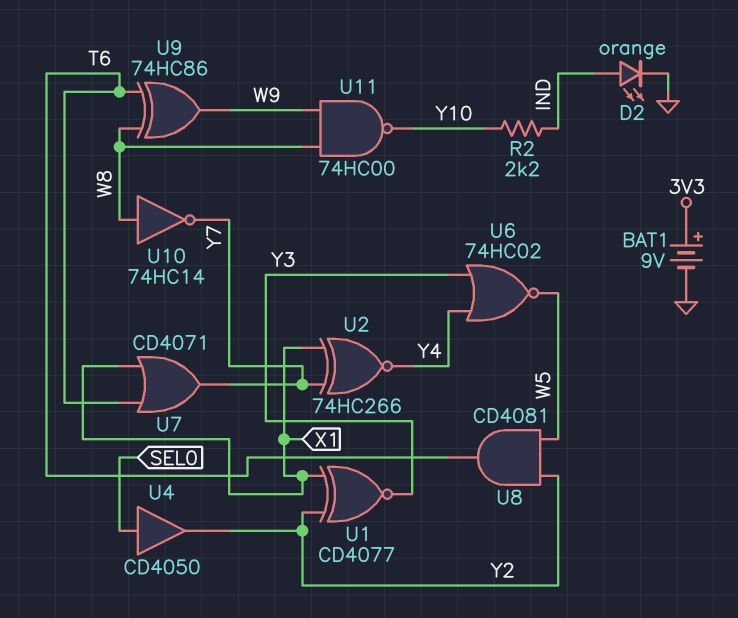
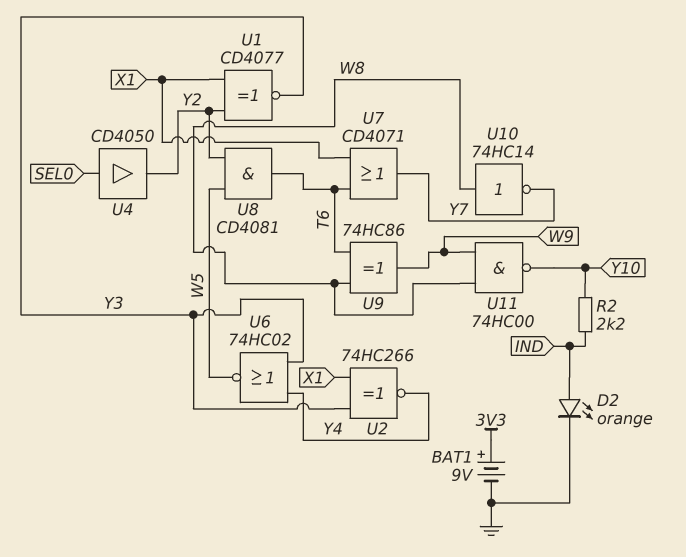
U2: XNOR 74HC266 (in X1, in Y7, out Y4) -> XNOR 74HC266 (in X1, in Y3, out Y4)

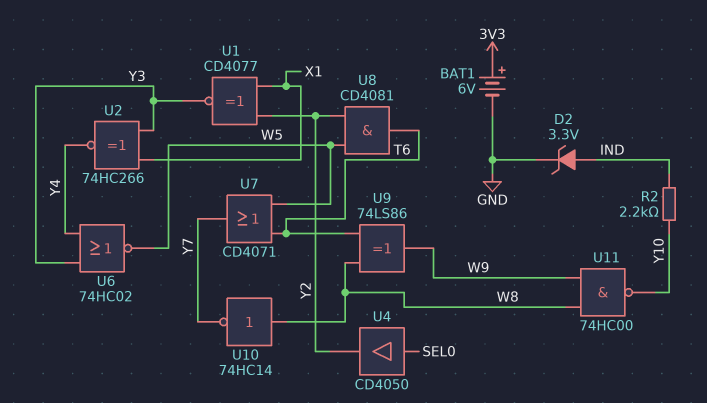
BAT1: 9V (plus 3V3, minus GND) -> 6V (plus 3V3, minus GND)
D2: LED orange (A IND, K GND) -> zener 3.3V (A IND, K GND)
U7: OR CD4071 (in T6, in X1, out Y7) -> OR CD4071 (in T6, in W5, out Y7)
U9: XOR 74HC86 (in T6, in W8, out W9) -> XOR 74LS86 (in T6, in W8, out W9)

